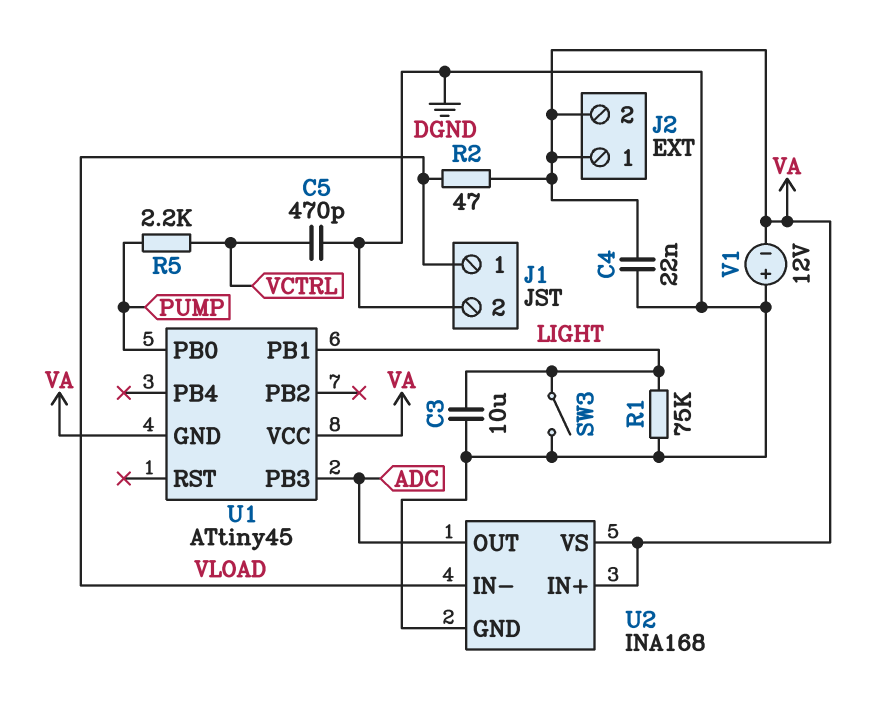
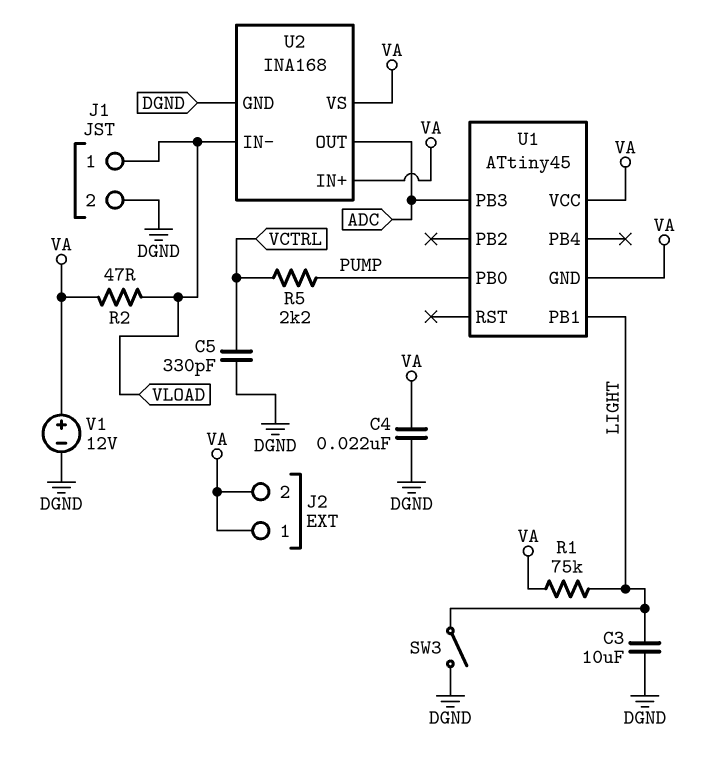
C5: 470pF (DGND, VCTRL) -> 330pF (DGND, VCTRL)
R1: 75k (DGND, LIGHT) -> 75k (LIGHT, VA)
V1: 12V (plus DGND, minus VA) -> 12V (plus VA, minus DGND)

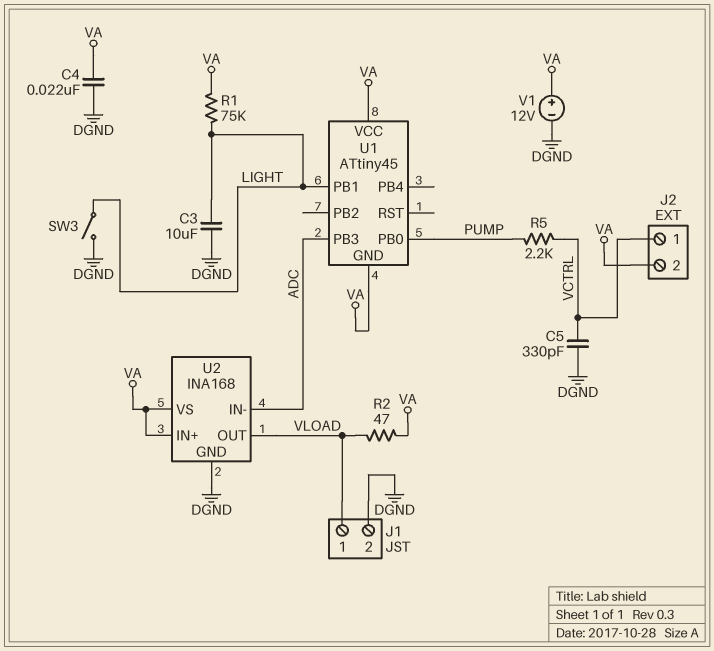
J2 pin 1: VA -> VCTRL
U2 pin IN-: VLOAD -> ADC
U2 pin OUT: ADC -> VLOAD

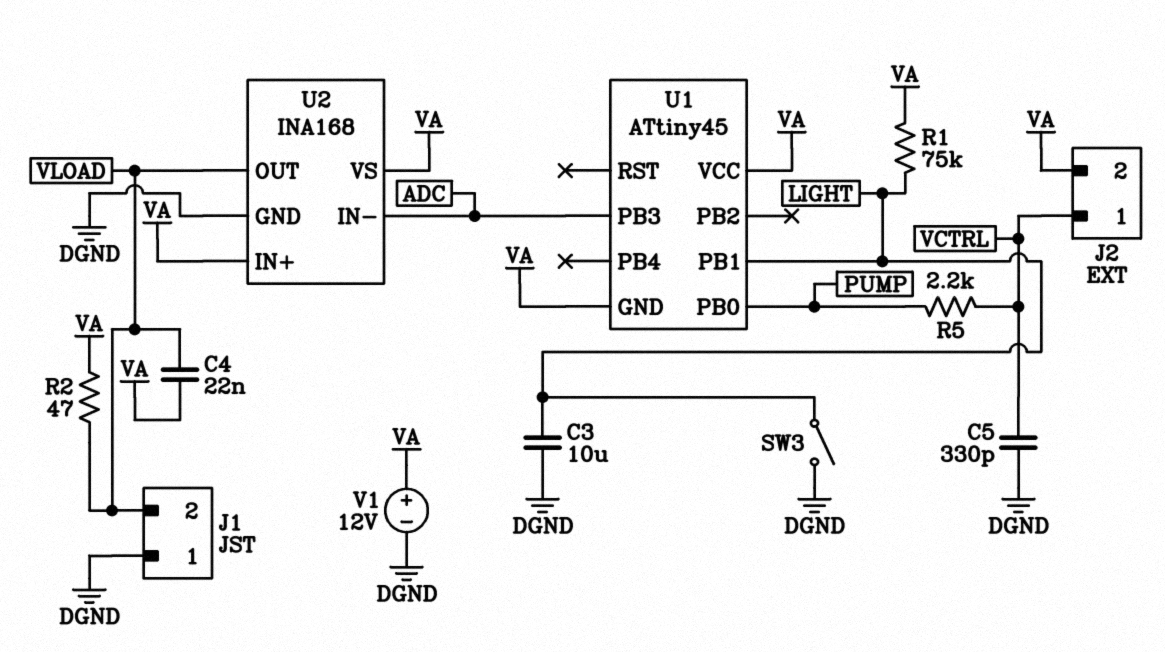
C4: 22nF (DGND, VA) -> 22nF (VA, VLOAD)
J1 pin 1: VLOAD -> DGND
J1 pin 2: DGND -> VLOAD

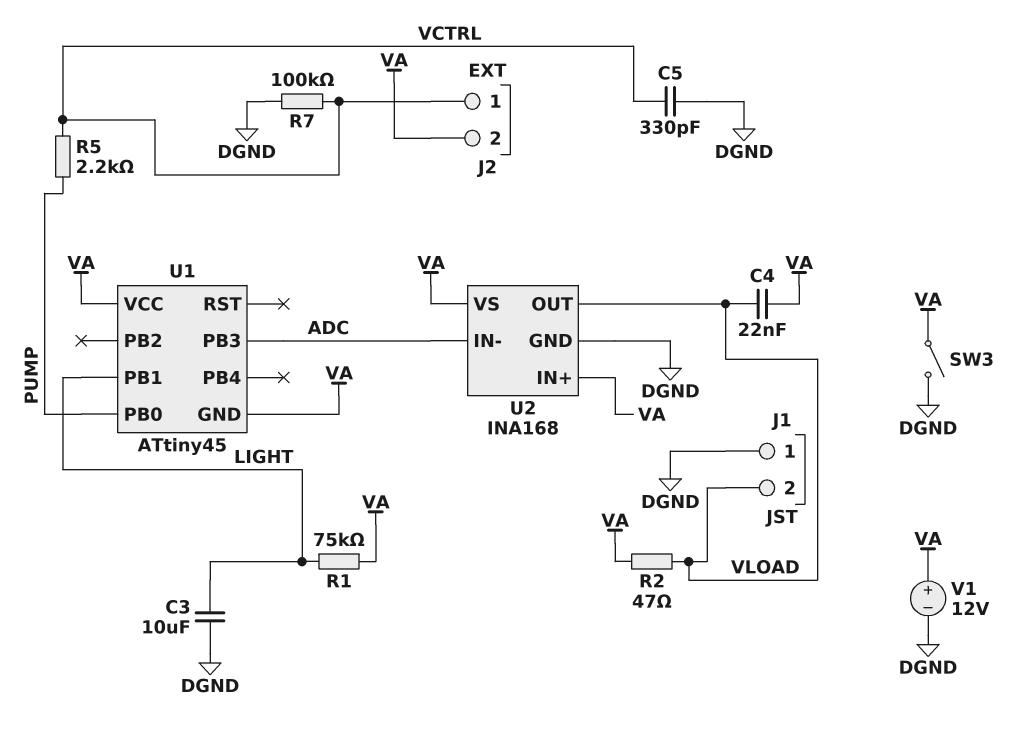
R7: none -> 100k (DGND, VCTRL)
SW3: switch (DGND, LIGHT) -> switch (DGND, VA)

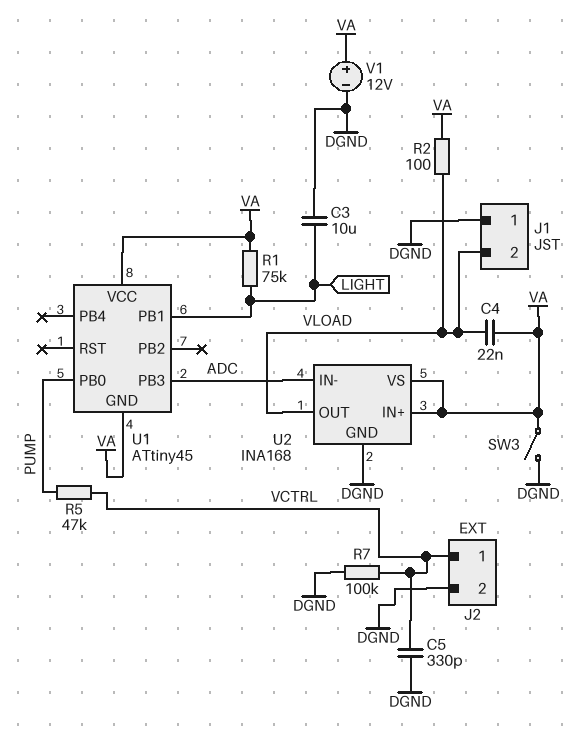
J2 pin 2: VA -> DGND
R2: 47 (VA, VLOAD) -> 100 (VA, VLOAD)
R5: 2.2k (PUMP, VCTRL) -> 47k (PUMP, VCTRL)

